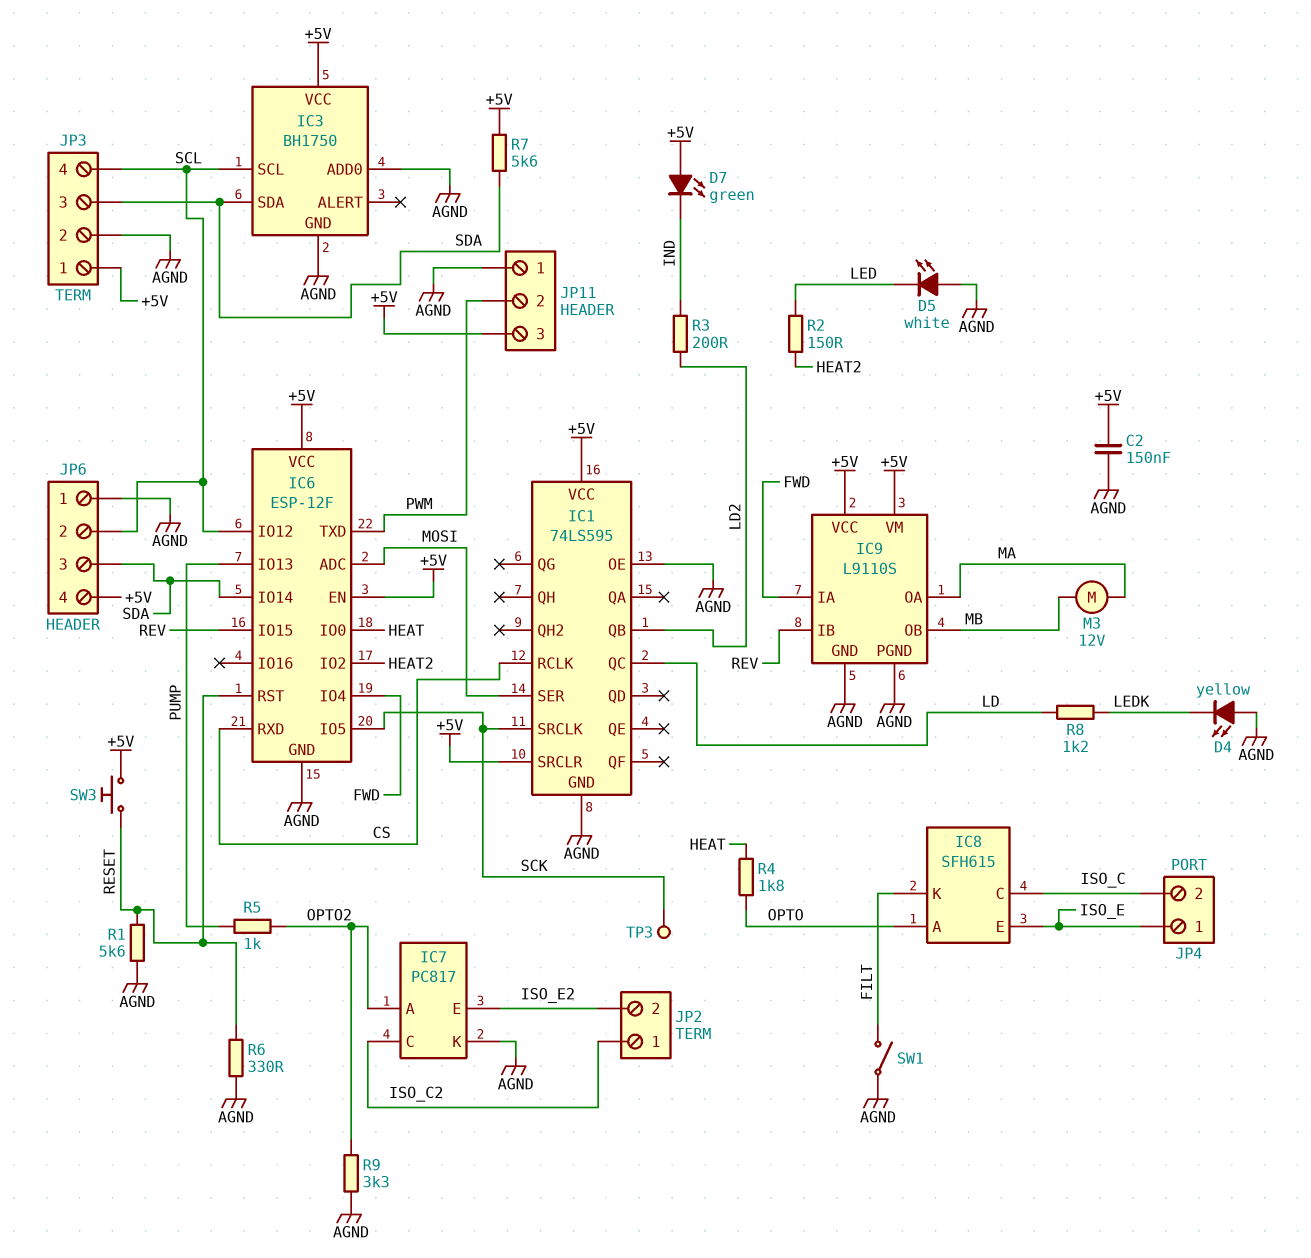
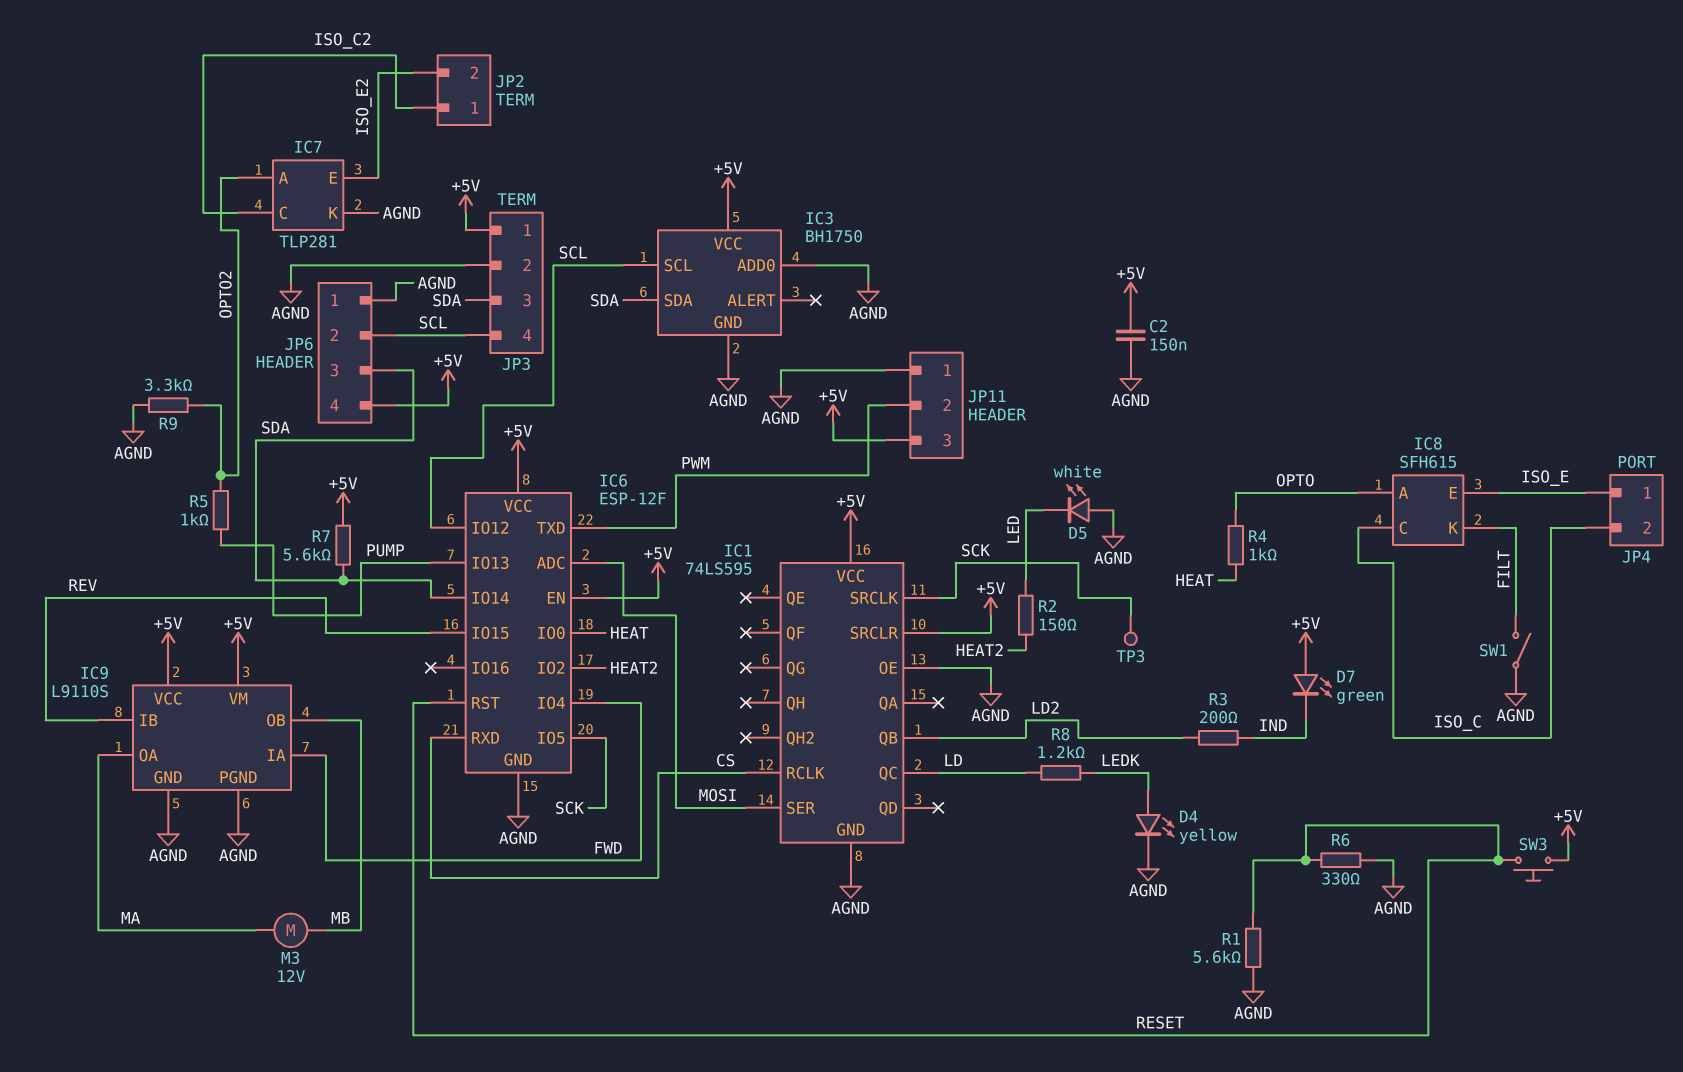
D4: LED yellow (A AGND, K LEDK) -> LED yellow (A LEDK, K AGND)
IC7: PC817 -> TLP281
R4: 1.8k (HEAT, OPTO) -> 1k (HEAT, OPTO)

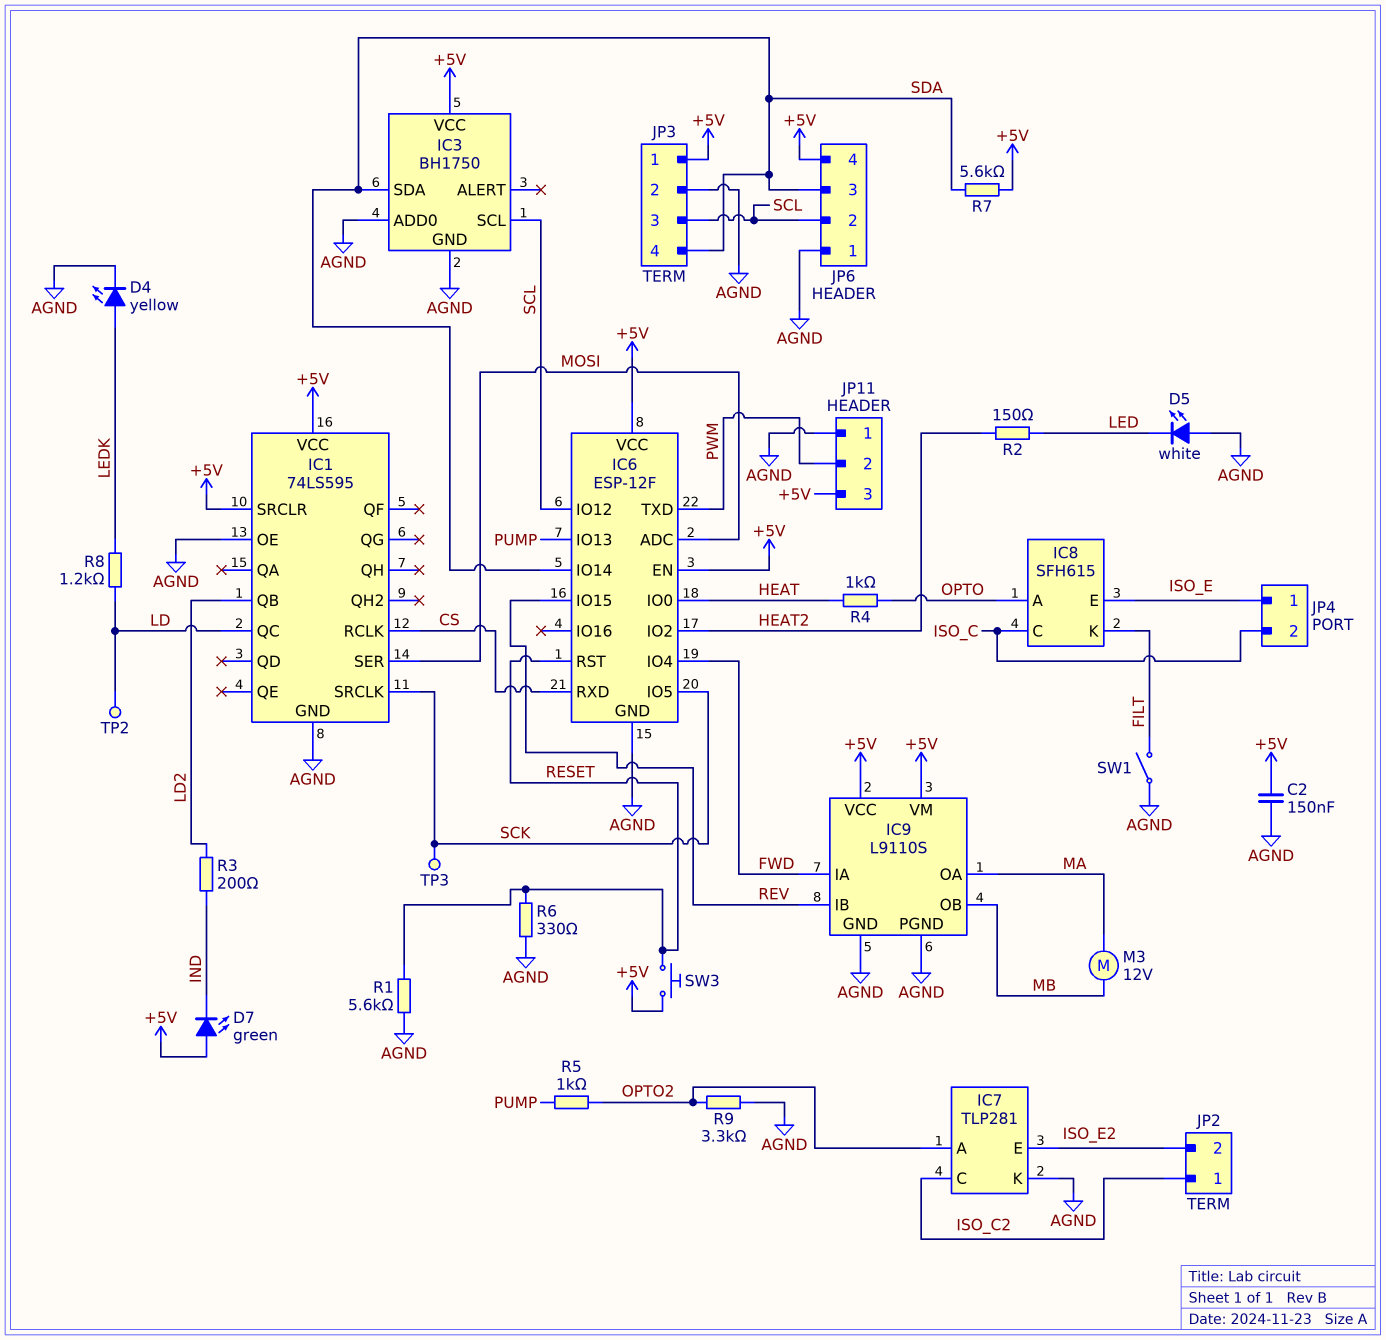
JP3 pin 3: SDA -> SCL
JP3 pin 4: SCL -> SDA
TP2: none -> test point (LD)

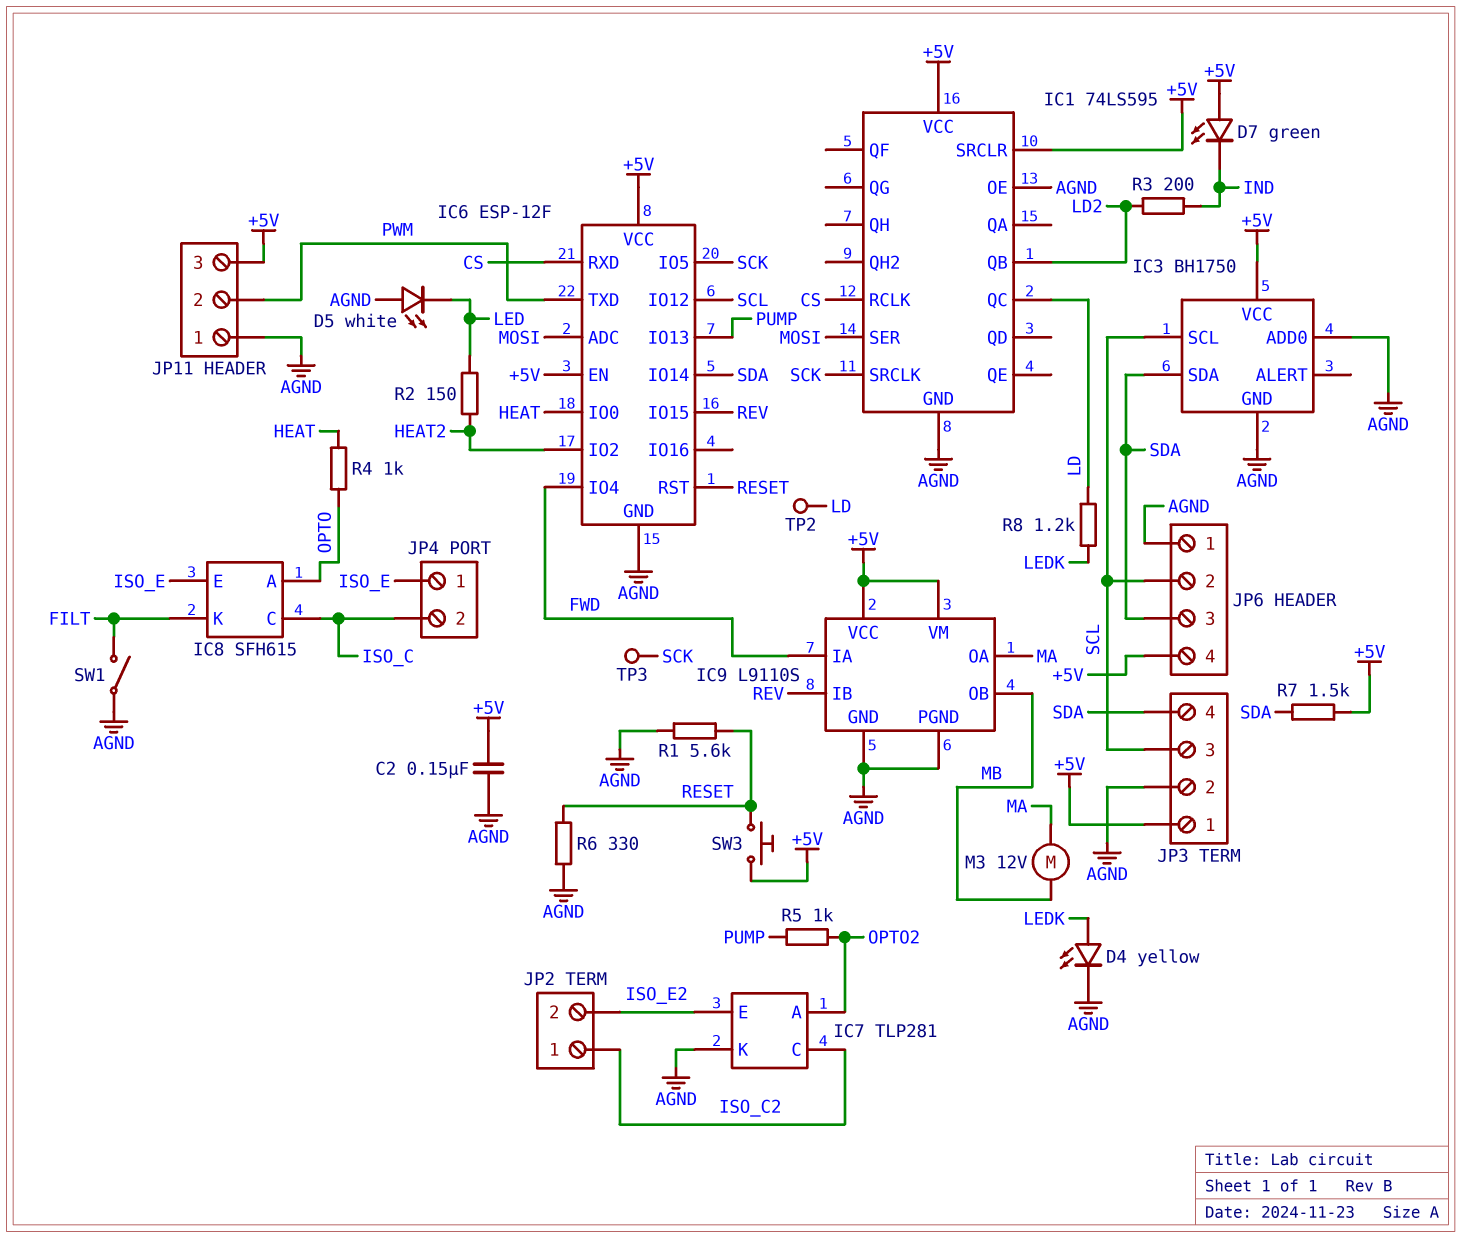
R7: 5.6k (+5V, SDA) -> 1.5k (+5V, SDA)
R9: 3.3k (AGND, OPTO2) -> none

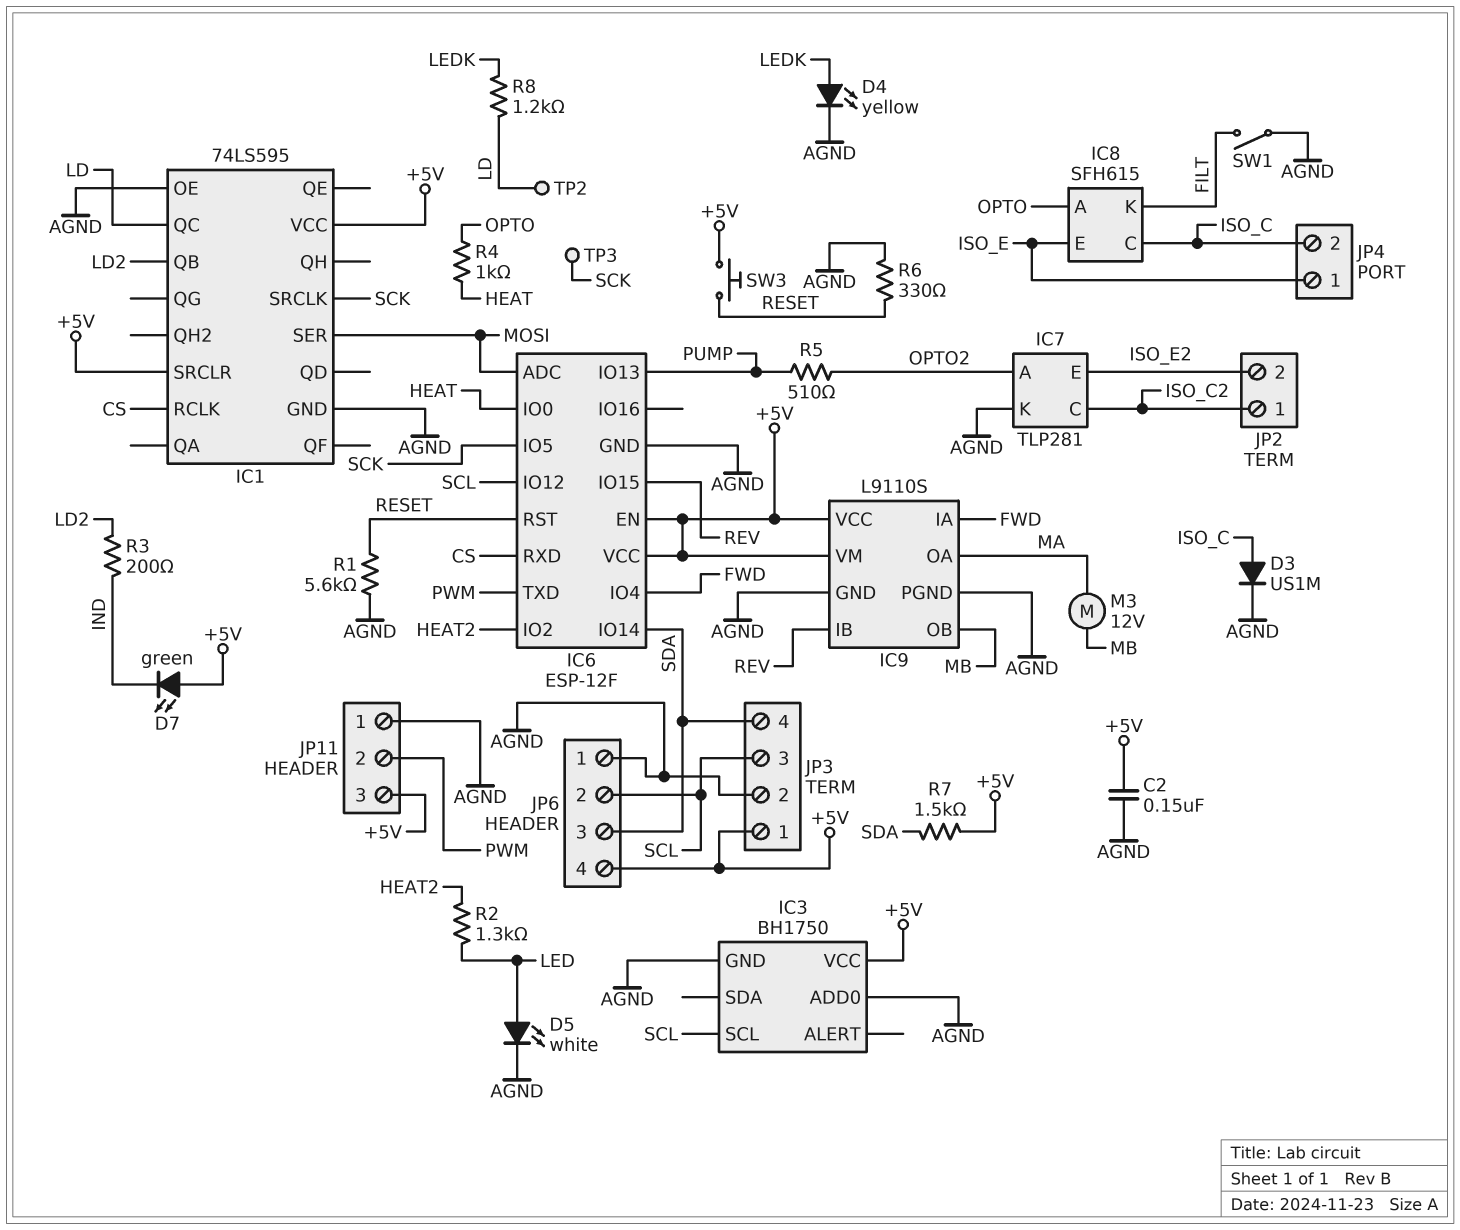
D3: none -> diode US1M (A ISO_C, K AGND)
D5: LED white (A AGND, K LED) -> LED white (A LED, K AGND)
IC3 pin SDA: SDA -> none
R2: 150 (HEAT2, LED) -> 1.3k (HEAT2, LED)
R5: 1k (OPTO2, PUMP) -> 510 (OPTO2, PUMP)

